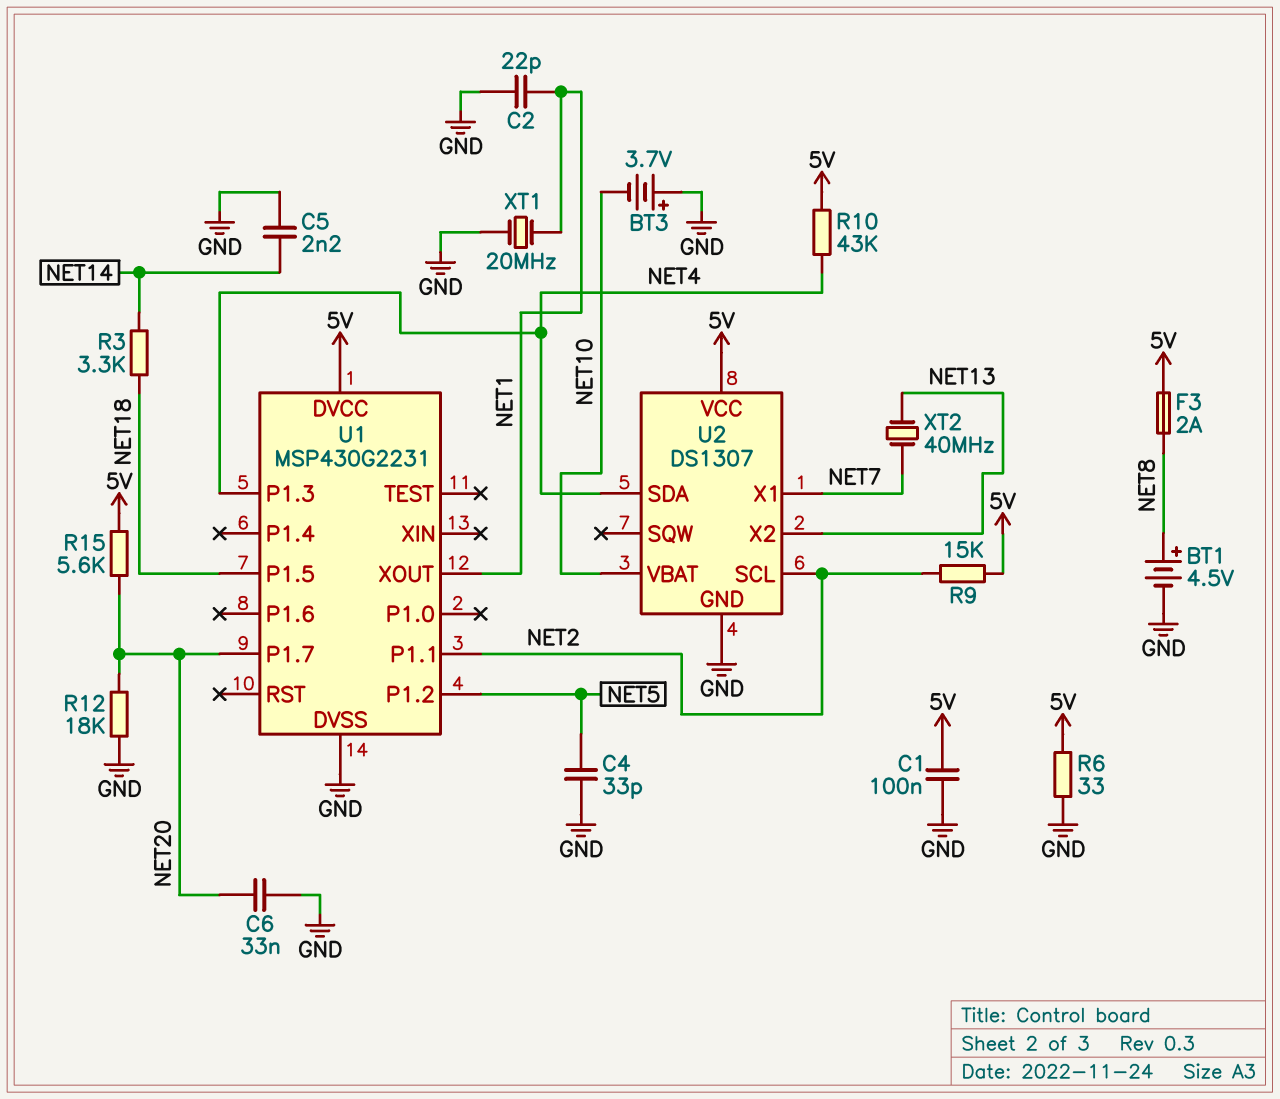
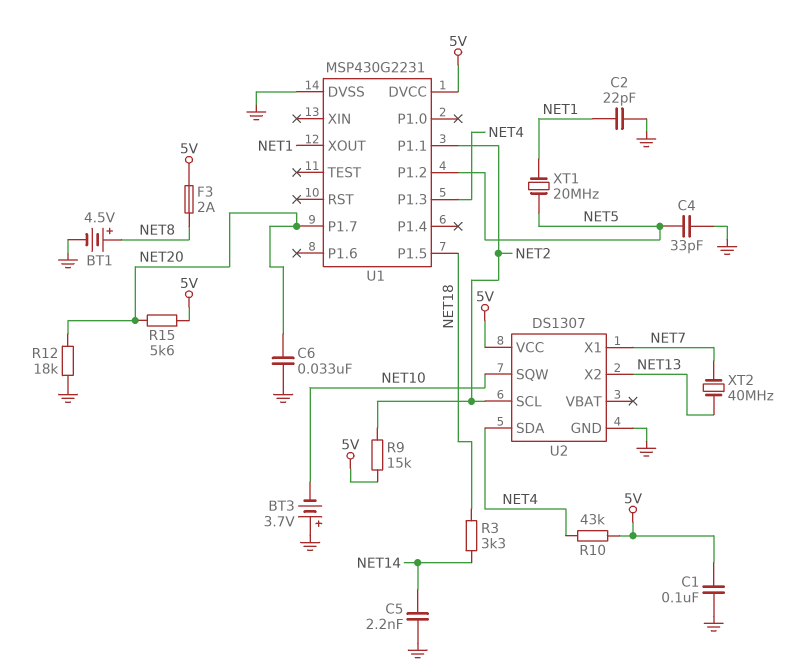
R6: 33 (5V, GND) -> none
U2 pin SQW: none -> NET10
U2 pin VBAT: NET10 -> none
XT1: 20MHz (GND, NET1) -> 20MHz (NET1, NET5)

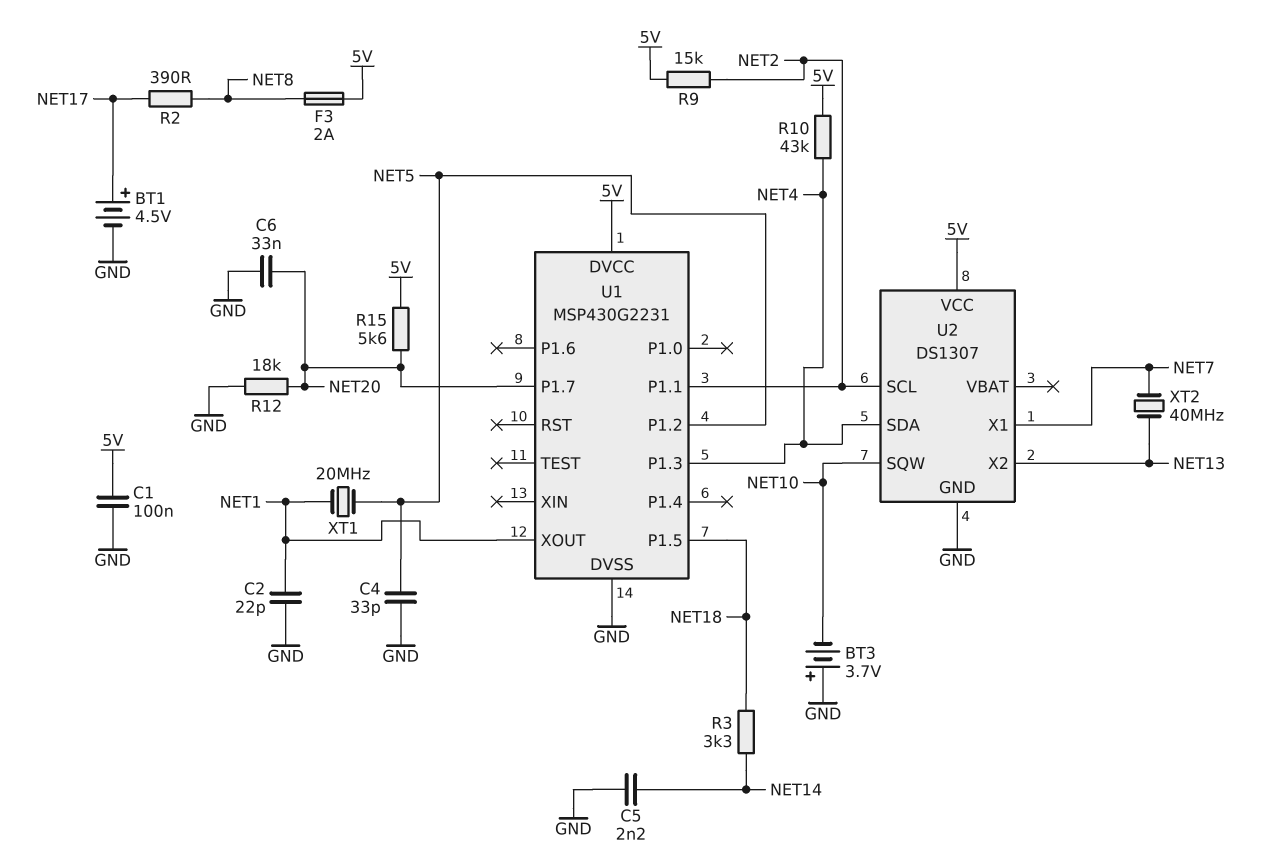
BT1: 4.5V (plus NET8, minus GND) -> 4.5V (plus NET17, minus GND)
R2: none -> 390 (NET8, NET17)

